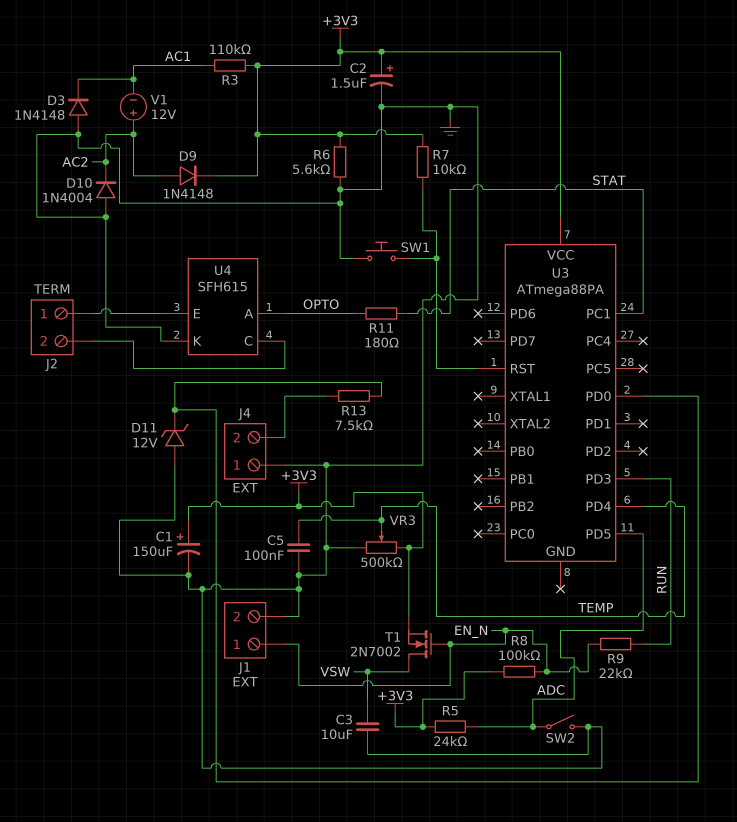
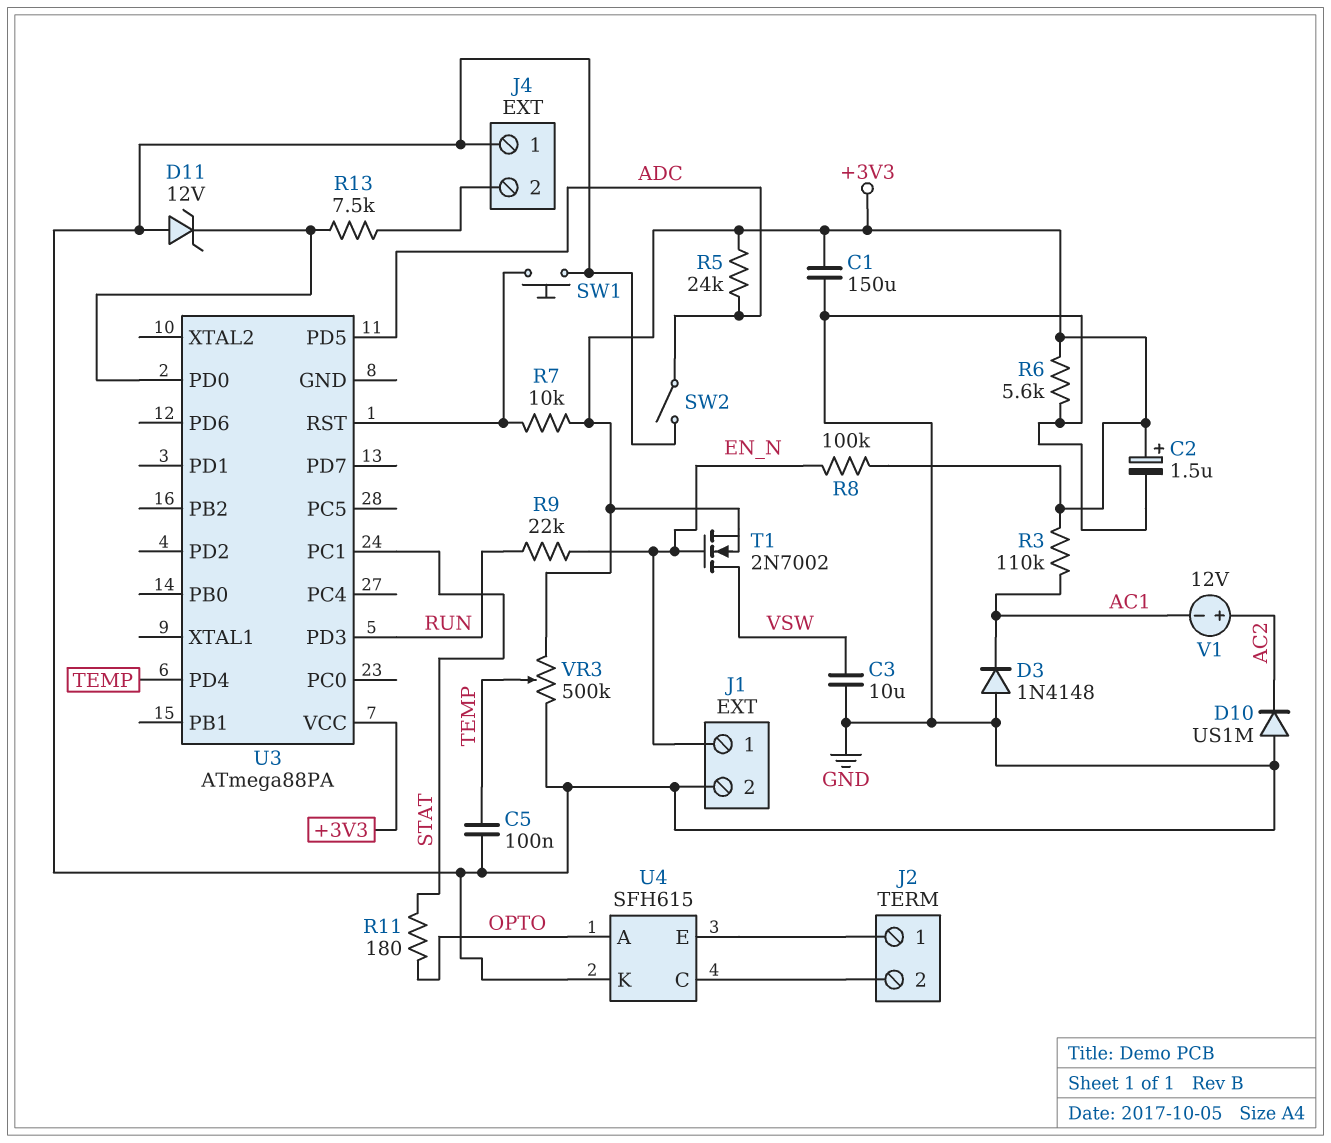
C1: 150uF (plus +3V3, minus GND) -> 150uF (+3V3, GND)
D9: diode 1N4148 (A AC2, K +3V3) -> none
D10: diode 1N4004 (A GND, K AC2) -> diode US1M (A GND, K AC2)

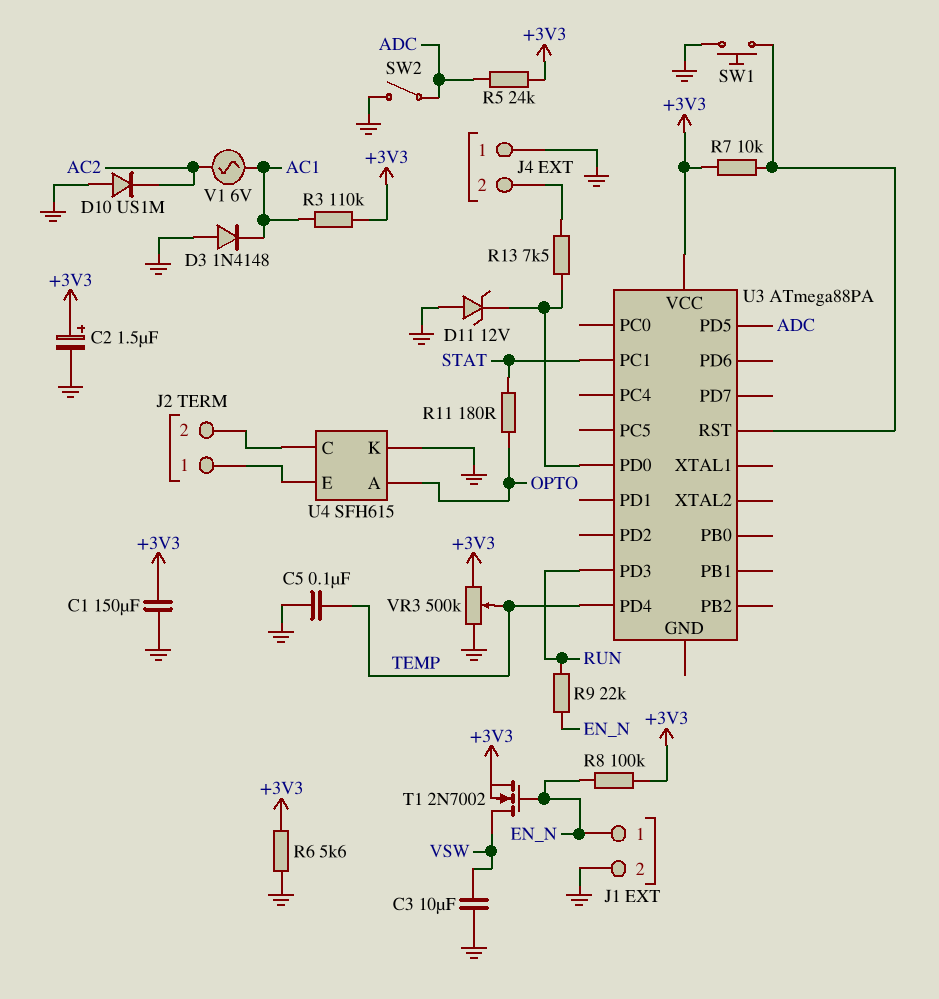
V1: 12V (plus AC2, minus AC1) -> AC 6V (AC1, AC2)

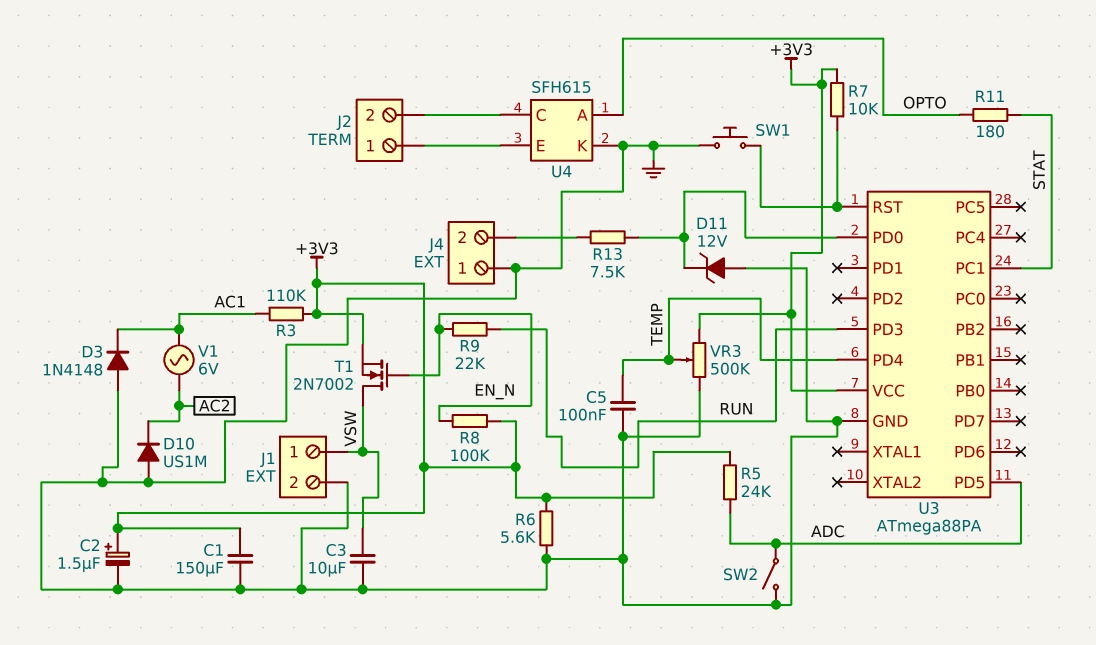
J1 pin 1: EN_N -> VSW
U3 pin GND: none -> GND

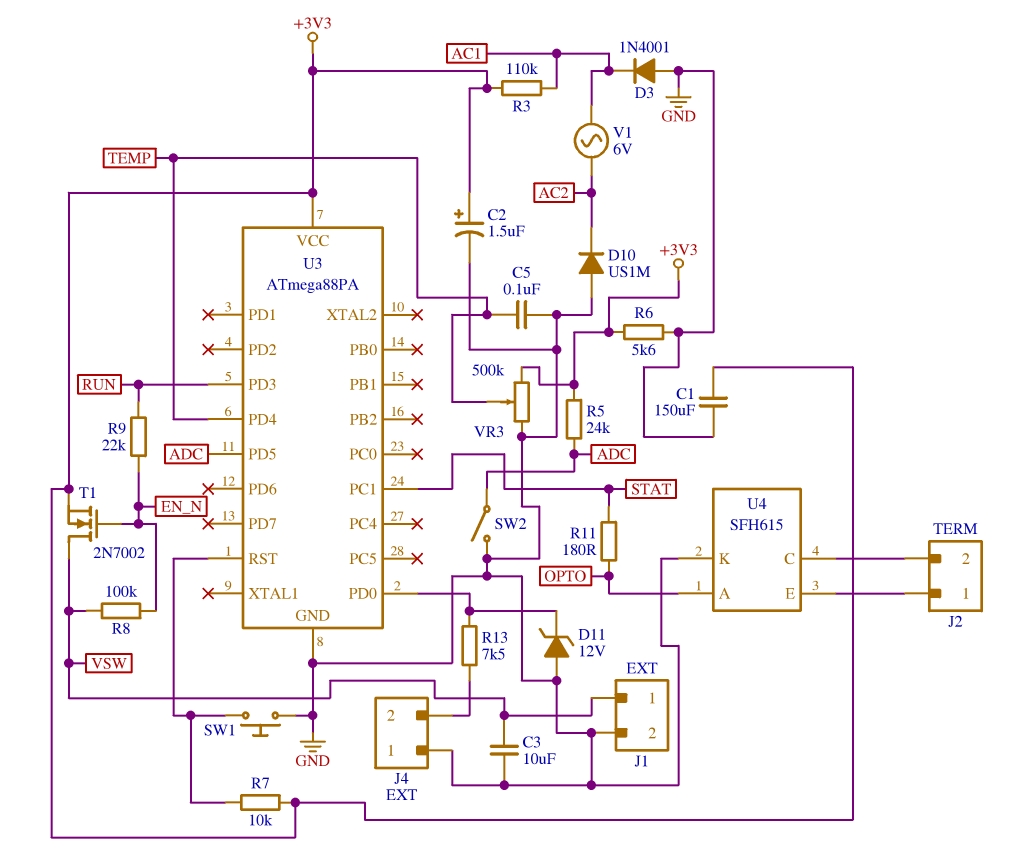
D3: diode 1N4148 (A GND, K AC1) -> diode 1N4001 (A GND, K AC1)
R8: 100k (+3V3, EN_N) -> 100k (EN_N, VSW)

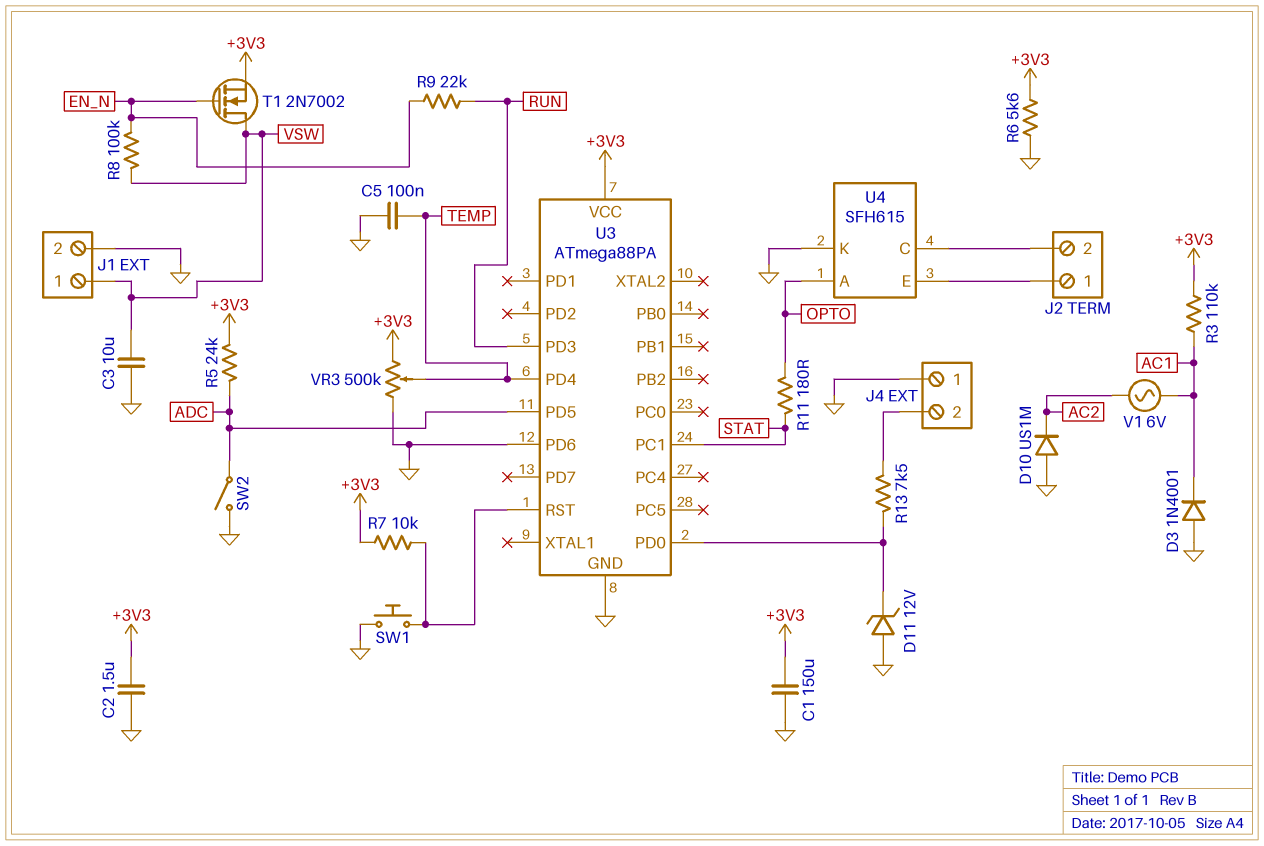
C2: 1.5uF (plus +3V3, minus GND) -> 1.5uF (+3V3, GND)
U3 pin PD6: none -> GND

